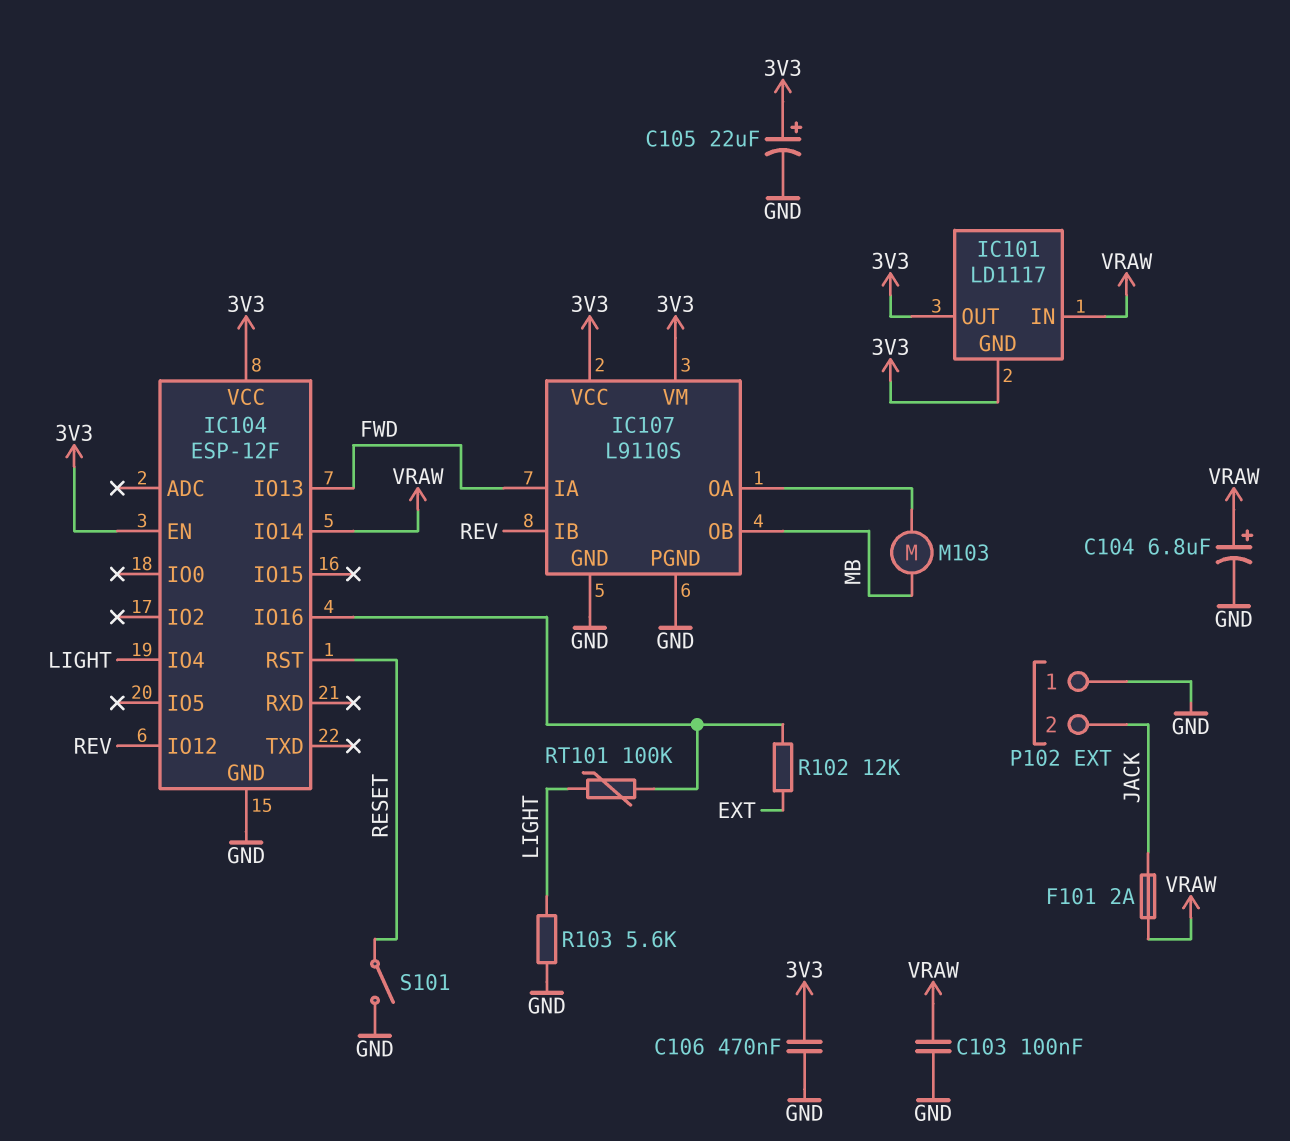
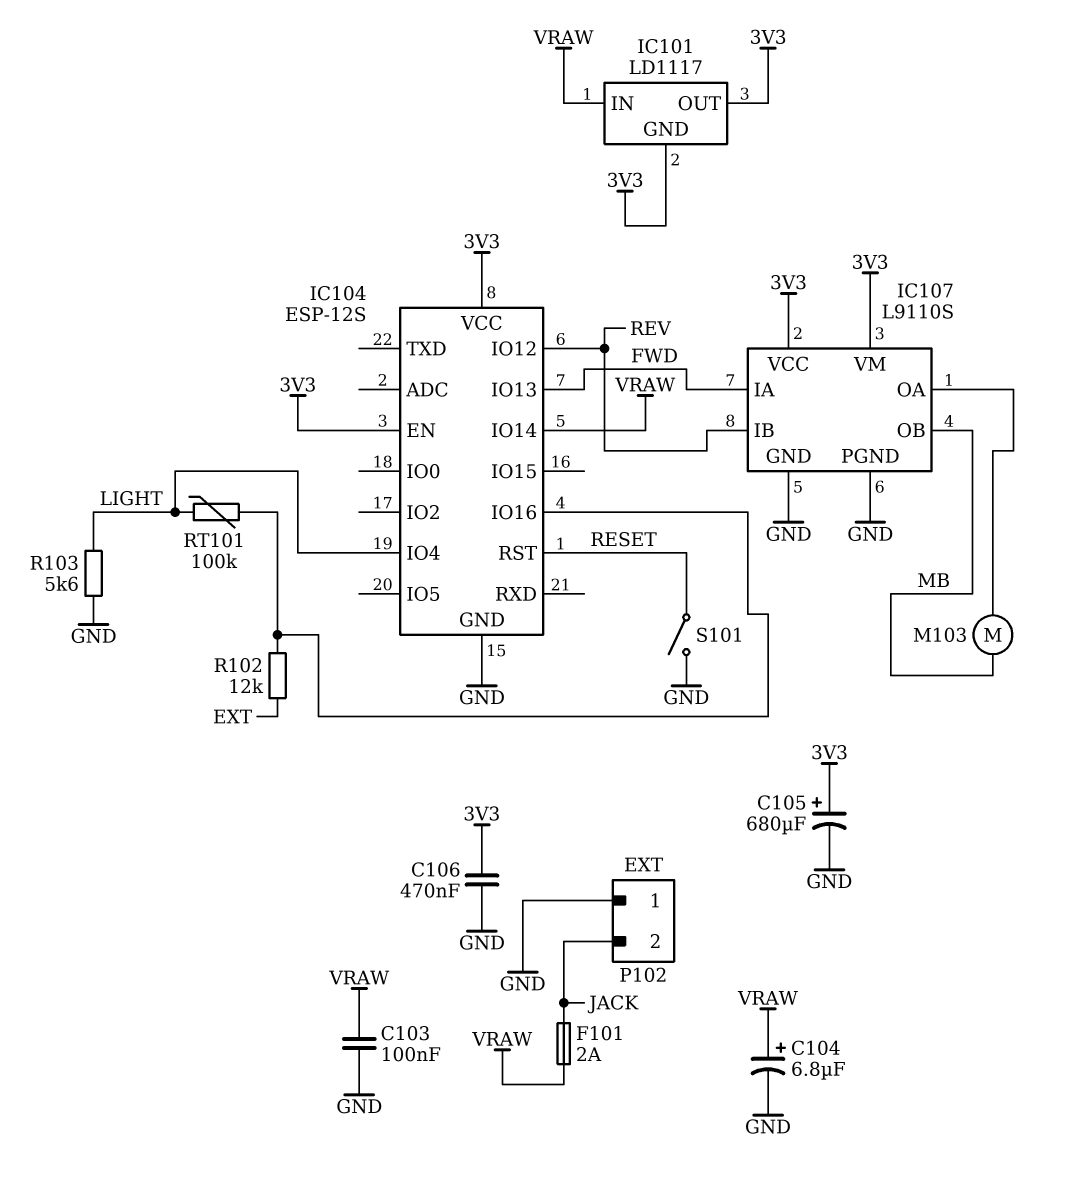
C105: 22uF (plus 3V3, minus GND) -> 680uF (plus 3V3, minus GND)
IC104: ESP-12F -> ESP-12S

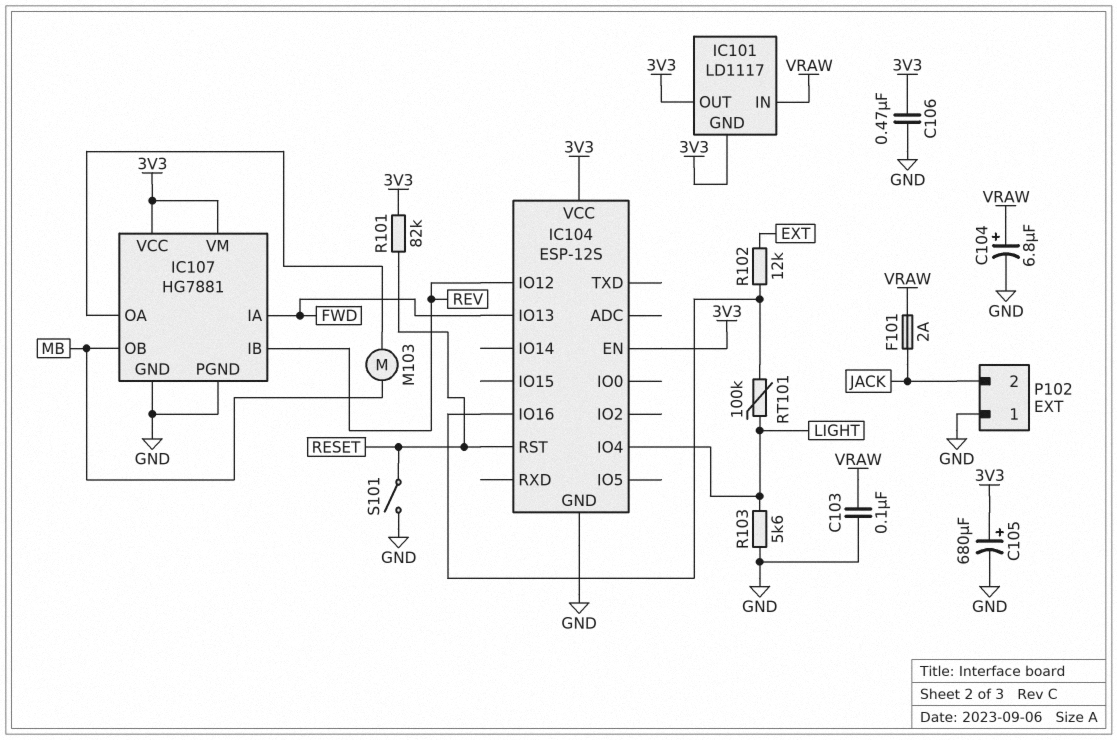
IC104 pin IO14: VRAW -> none
IC107: L9110S -> HG7881
R101: none -> 82k (3V3, RESET)

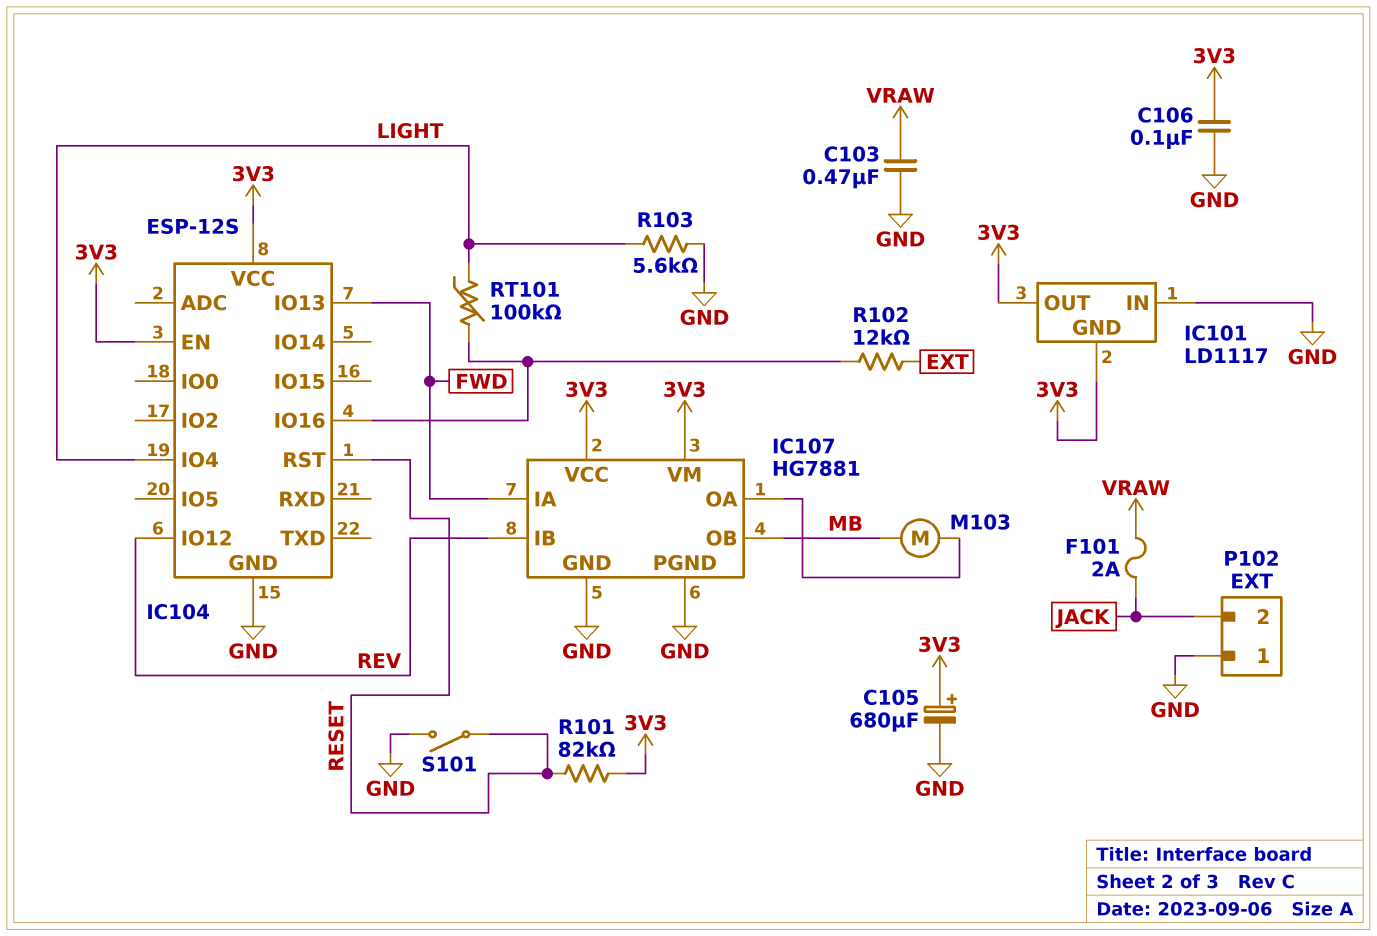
C103: 100nF (GND, VRAW) -> 470nF (GND, VRAW)
C104: 6.8uF (plus VRAW, minus GND) -> none
C106: 470nF (3V3, GND) -> 100nF (3V3, GND)
IC101 pin IN: VRAW -> GND

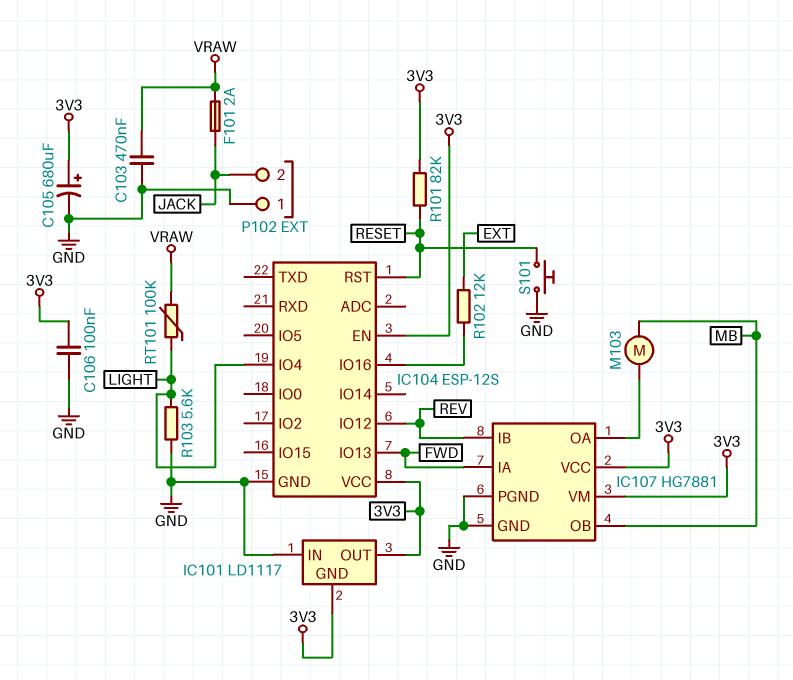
RT101: 100k (IC104/IO16, LIGHT) -> 100k (LIGHT, VRAW)
S101: switch (GND, RESET) -> button (GND, RESET)

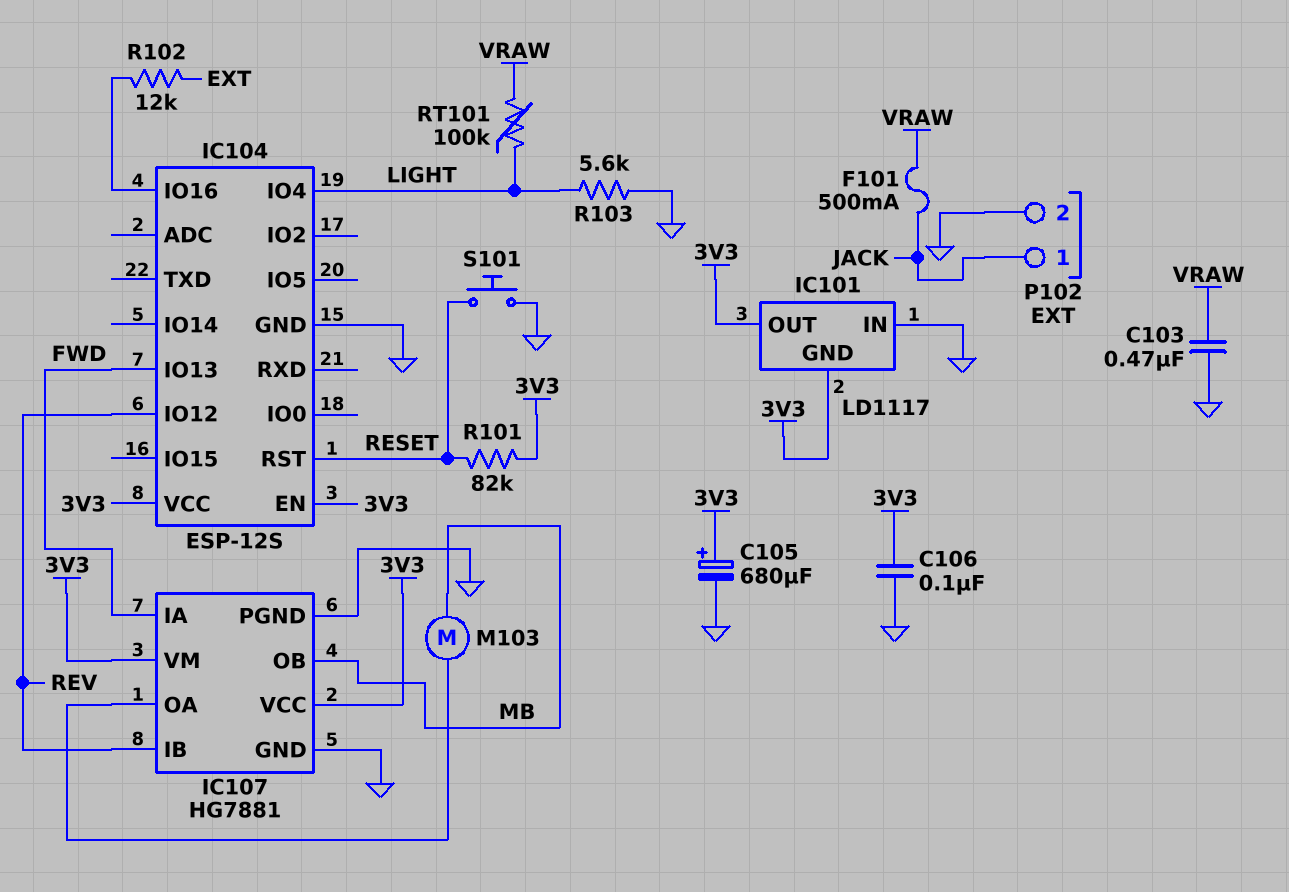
F101: 2A (JACK, VRAW) -> 500mA (JACK, VRAW)
P102 pin 1: GND -> JACK
P102 pin 2: JACK -> GND

